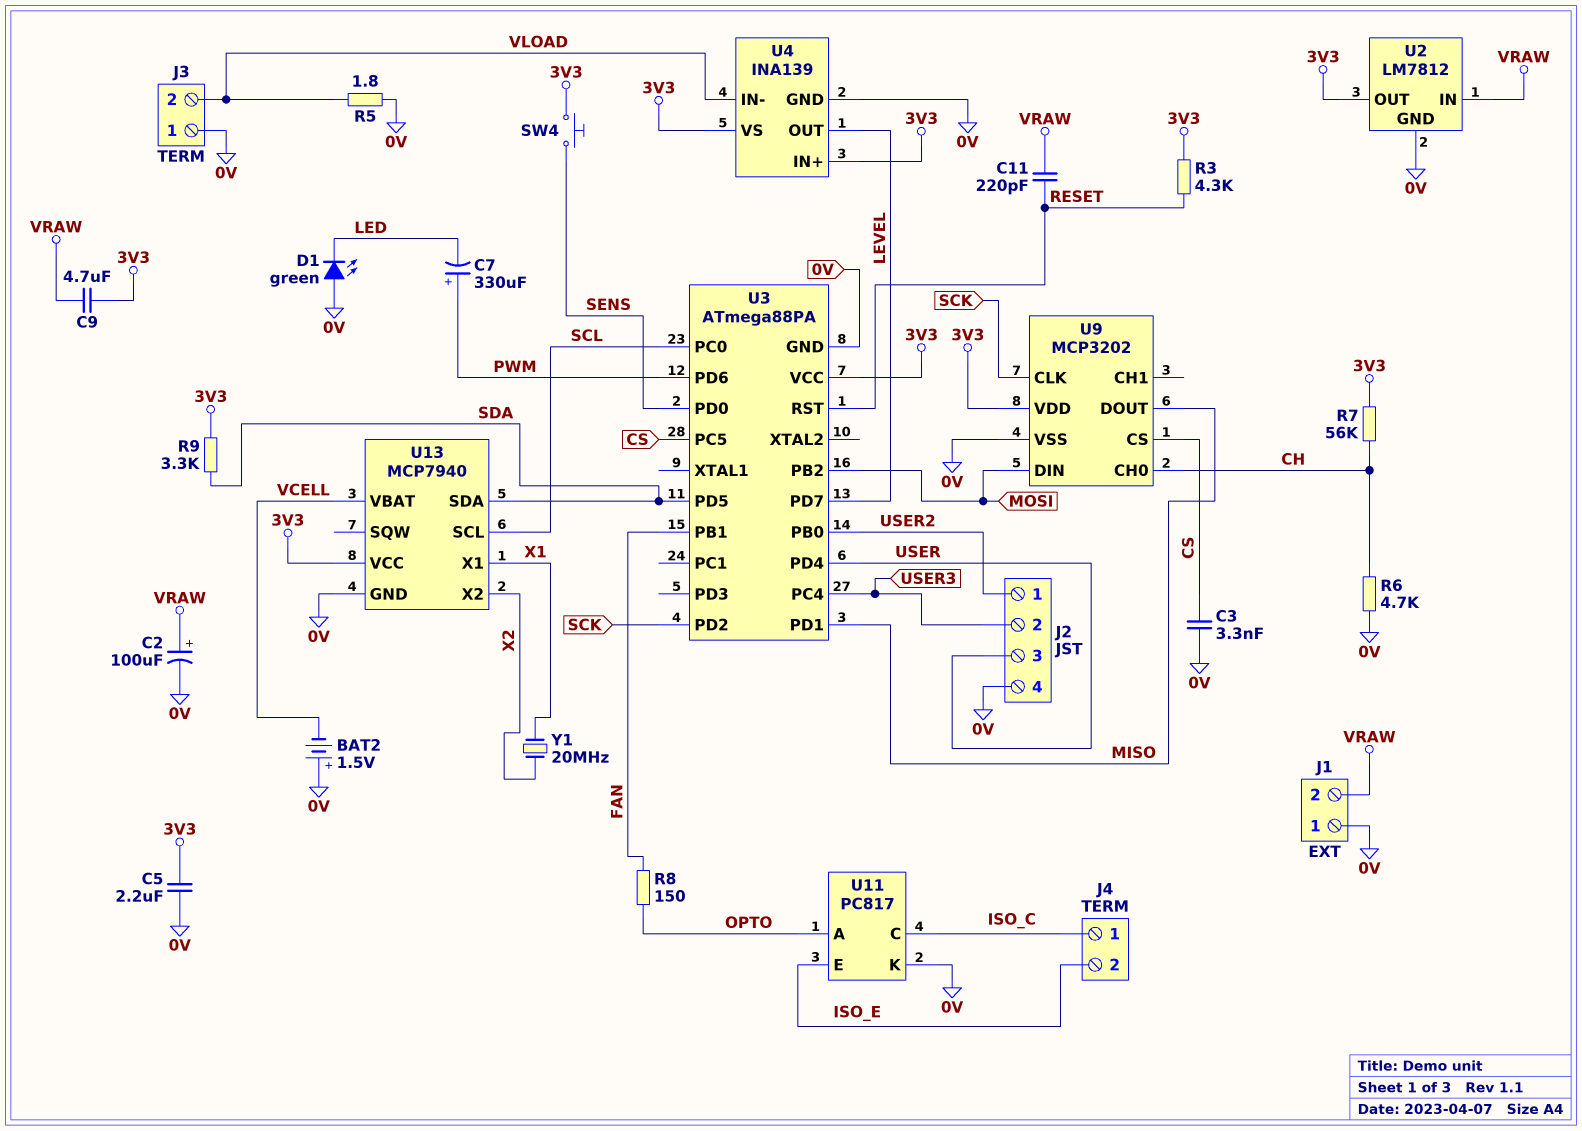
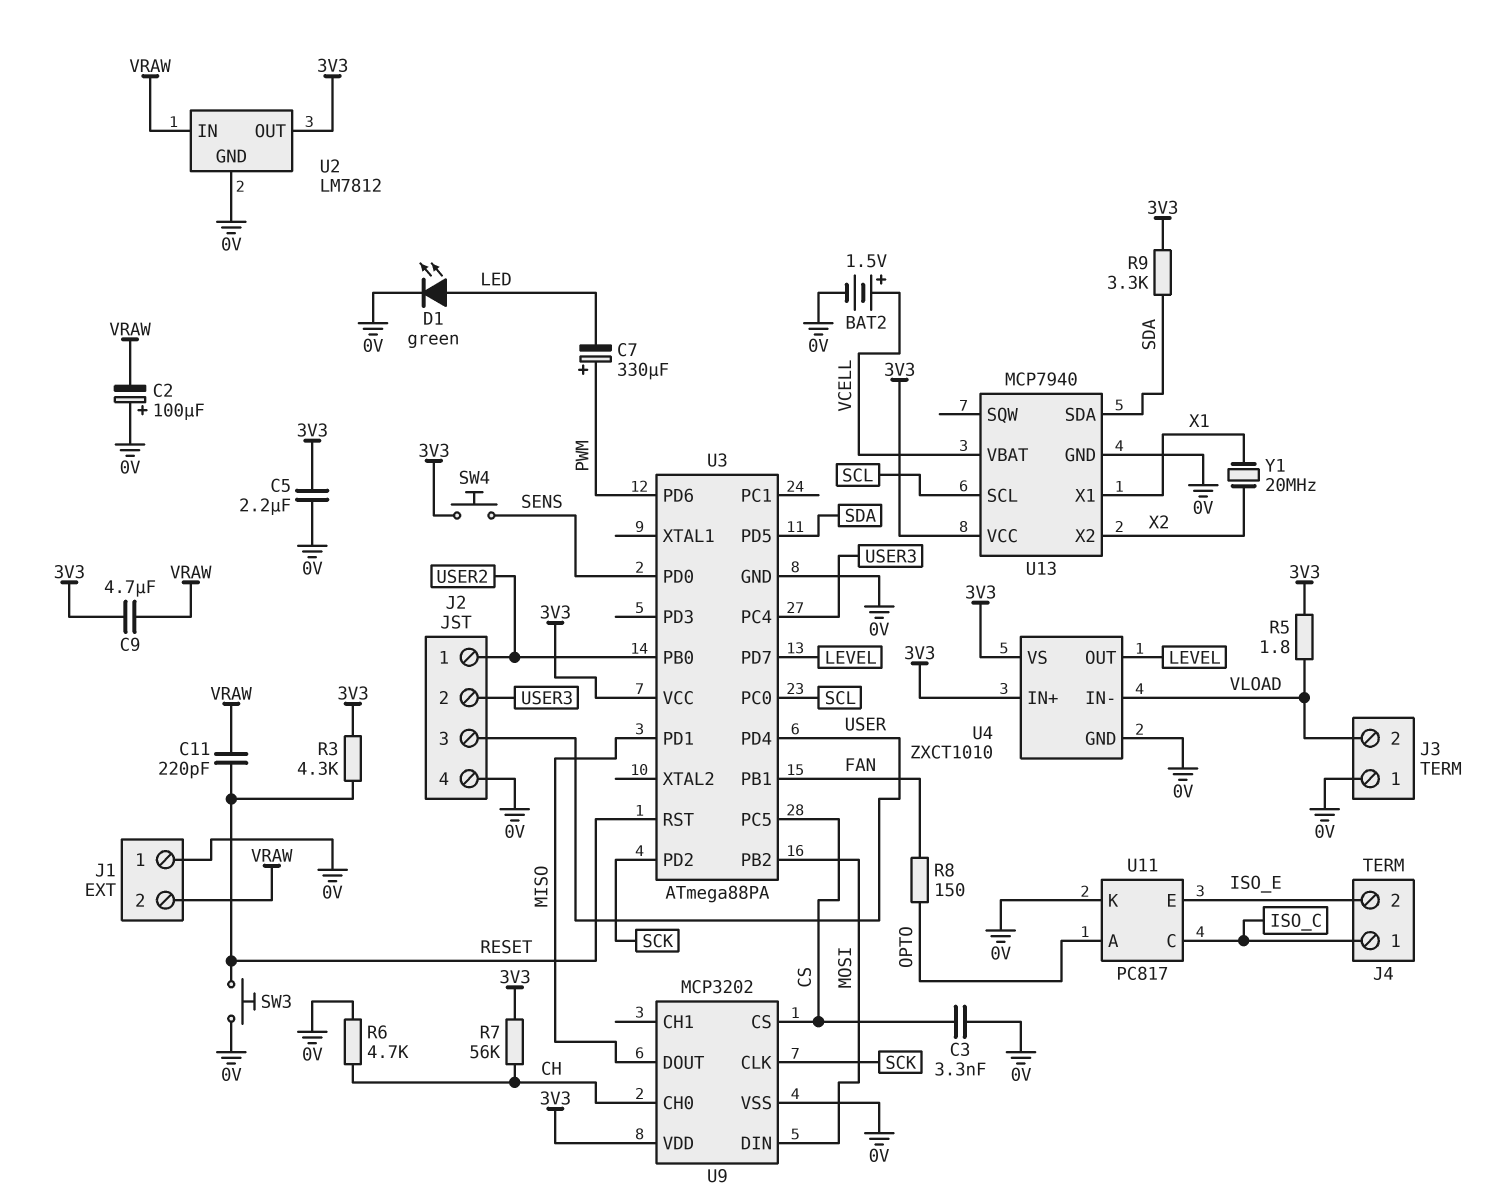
BAT2: 1.5V (plus 0V, minus VCELL) -> 1.5V (plus VCELL, minus 0V)
C2: 100uF (plus VRAW, minus 0V) -> 100uF (plus 0V, minus VRAW)
D1: LED green (A 0V, K LED) -> LED green (A LED, K 0V)
R5: 1.8 (0V, VLOAD) -> 1.8 (3V3, VLOAD)
SW3: none -> button (0V, RESET)
U4: INA139 -> ZXCT1010

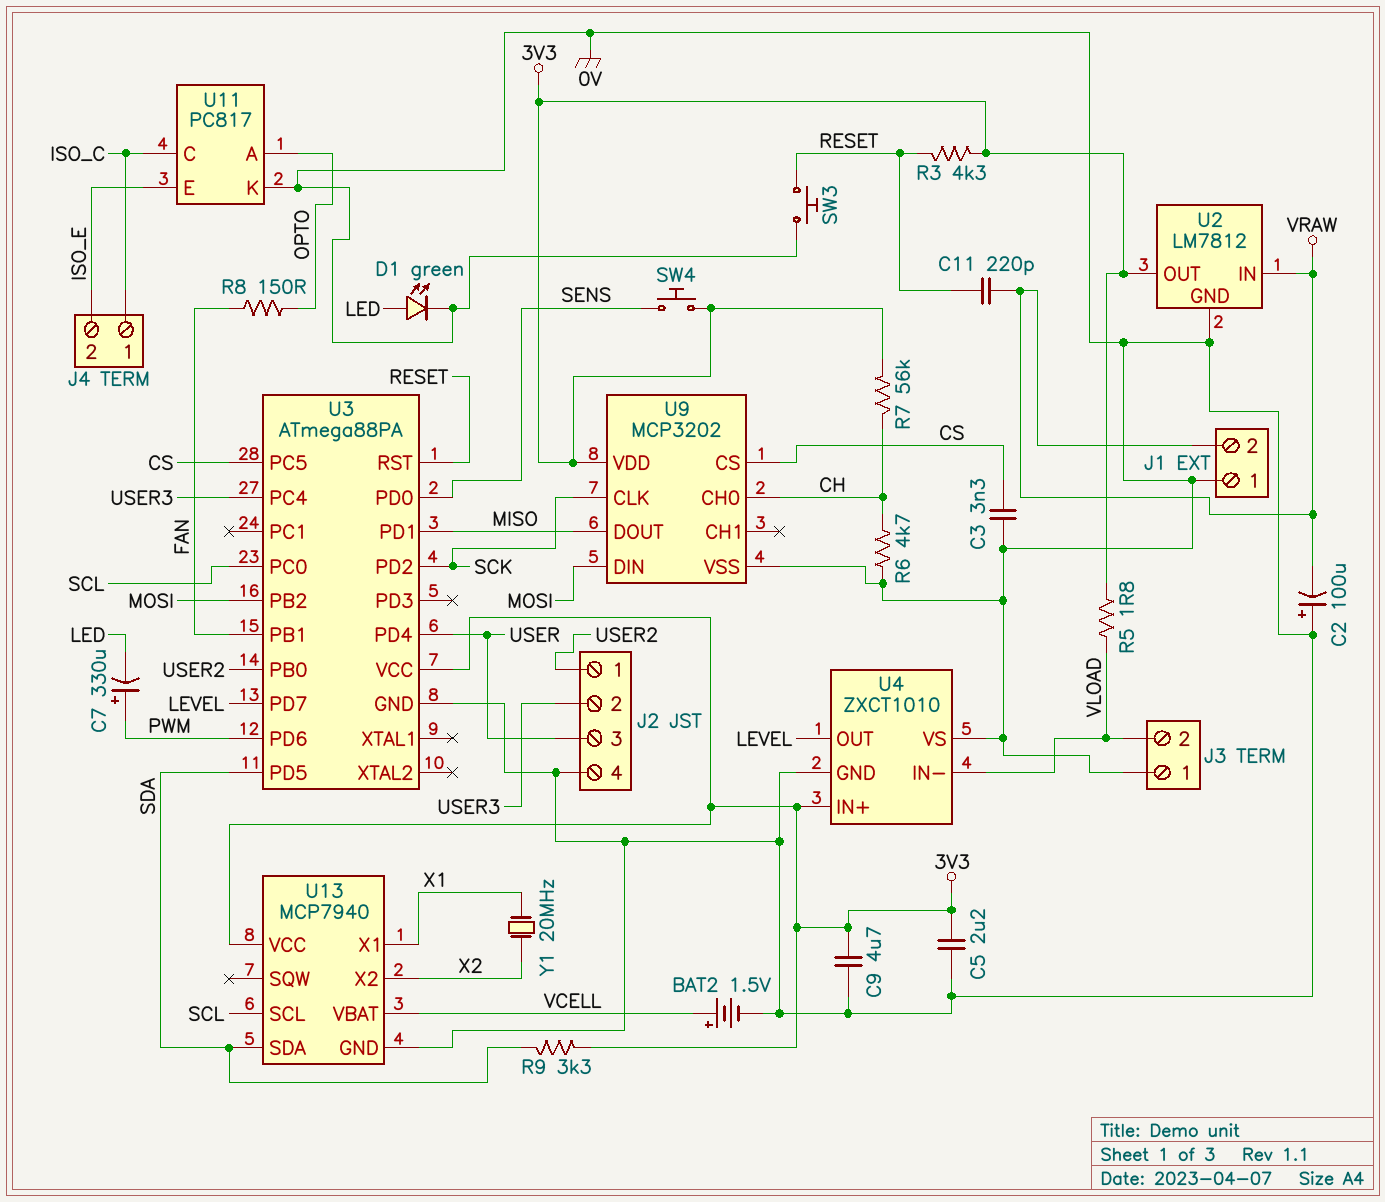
C9: 4.7uF (3V3, VRAW) -> 4.7uF (0V, 3V3)
U4 pin VS: 3V3 -> 0V

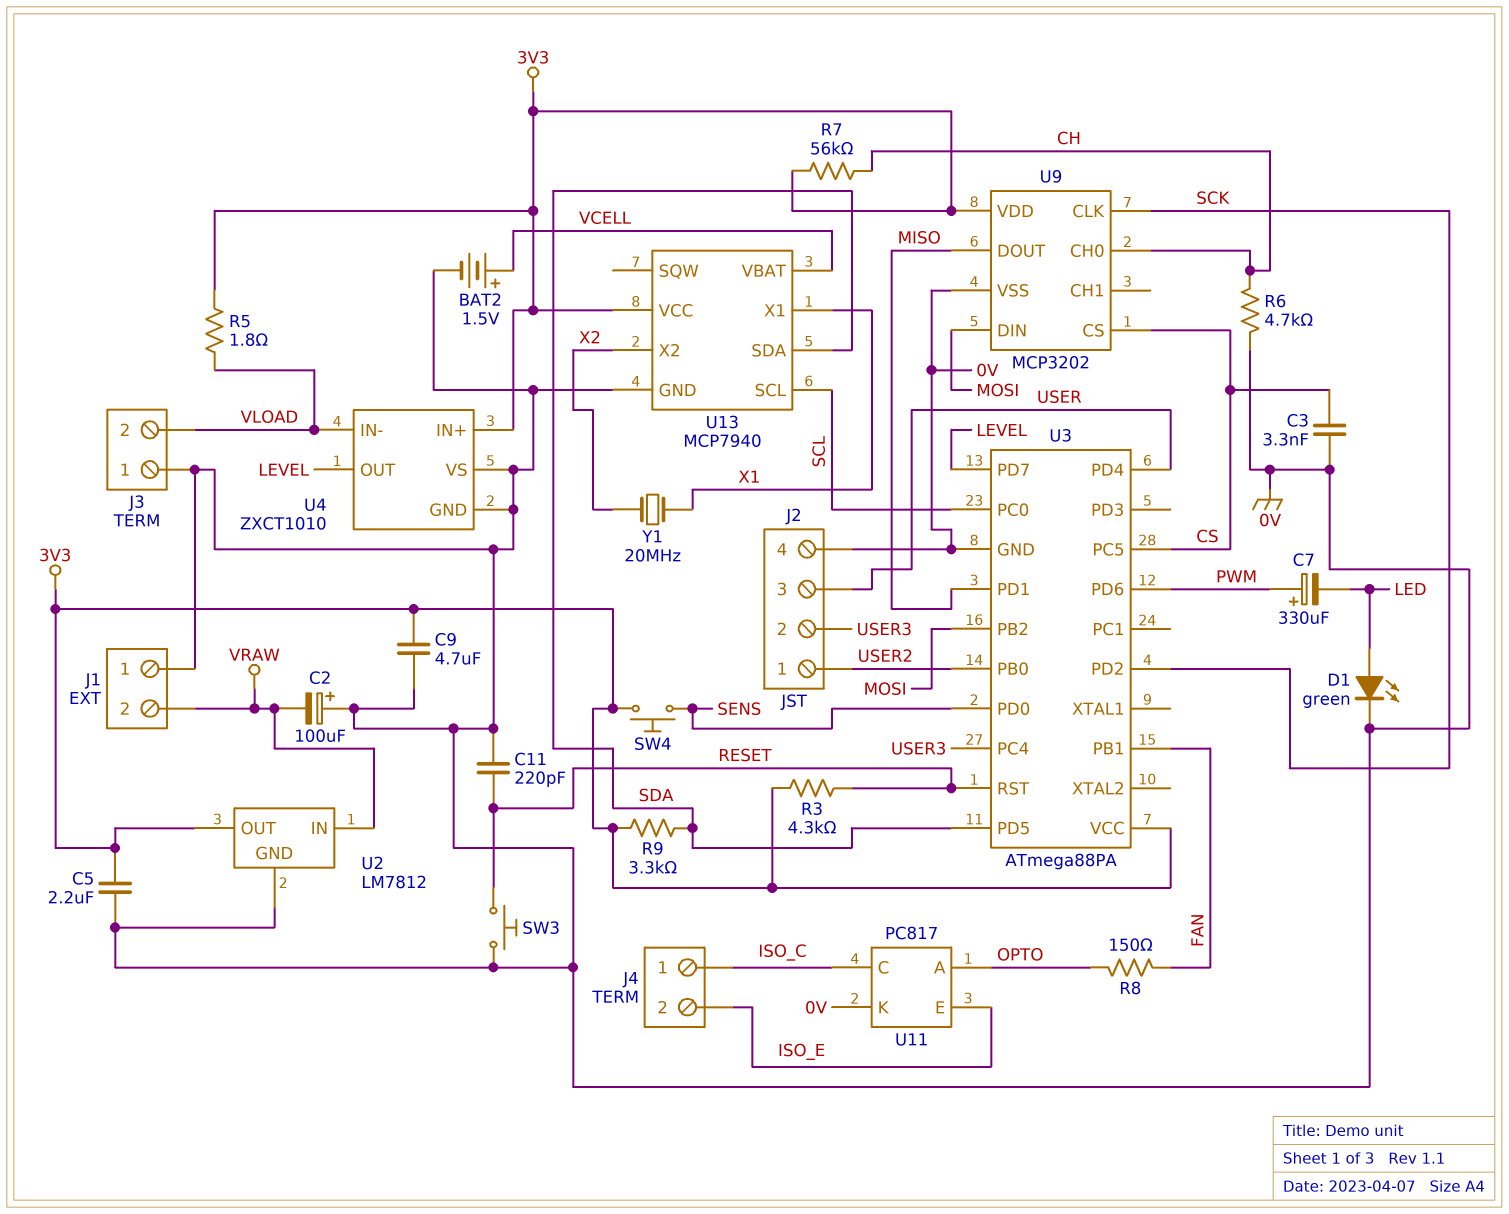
C11: 220pF (RESET, VRAW) -> 220pF (0V, RESET)

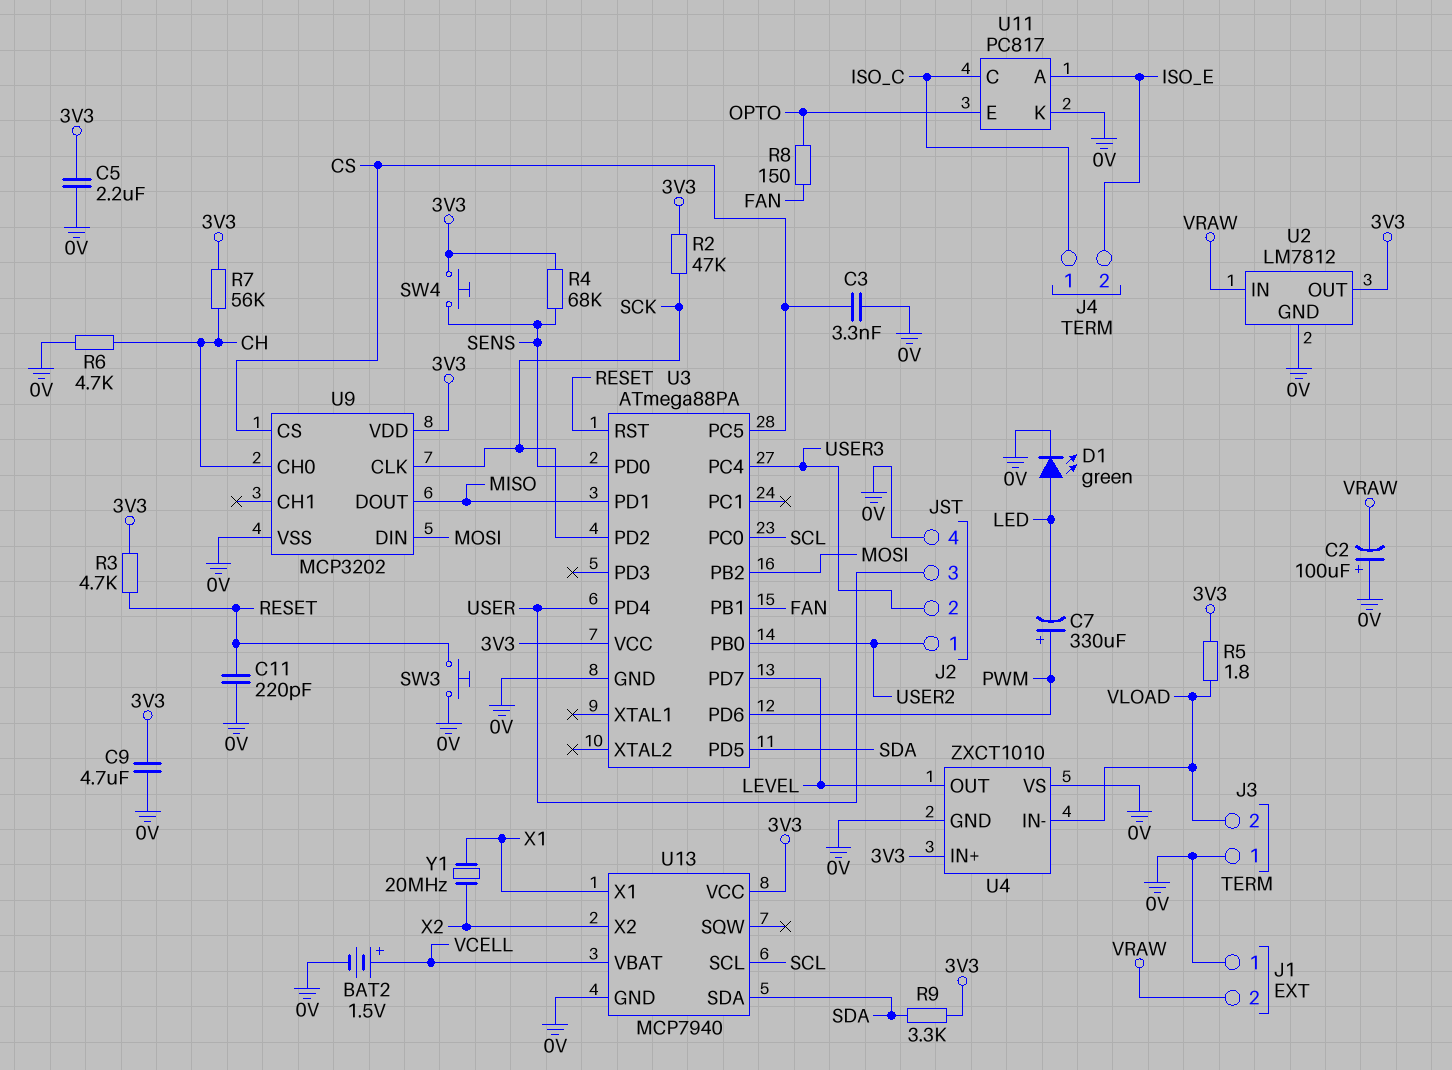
R2: none -> 47k (3V3, SCK)
R3: 4.3k (3V3, RESET) -> 4.7k (3V3, RESET)
R4: none -> 68k (3V3, SENS)
U11 pin A: OPTO -> ISO_E
U11 pin E: ISO_E -> OPTO

